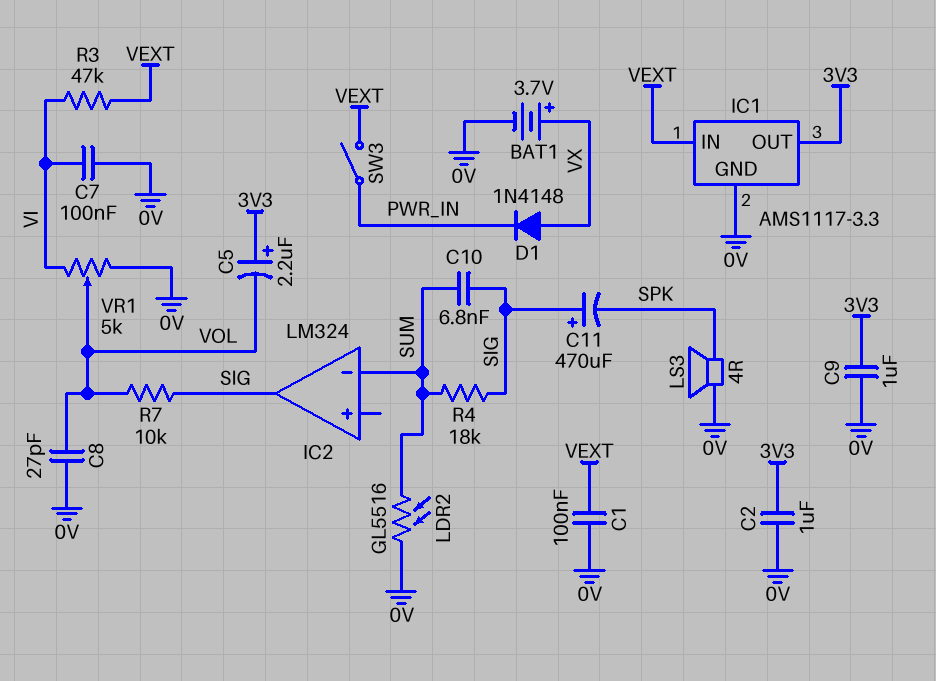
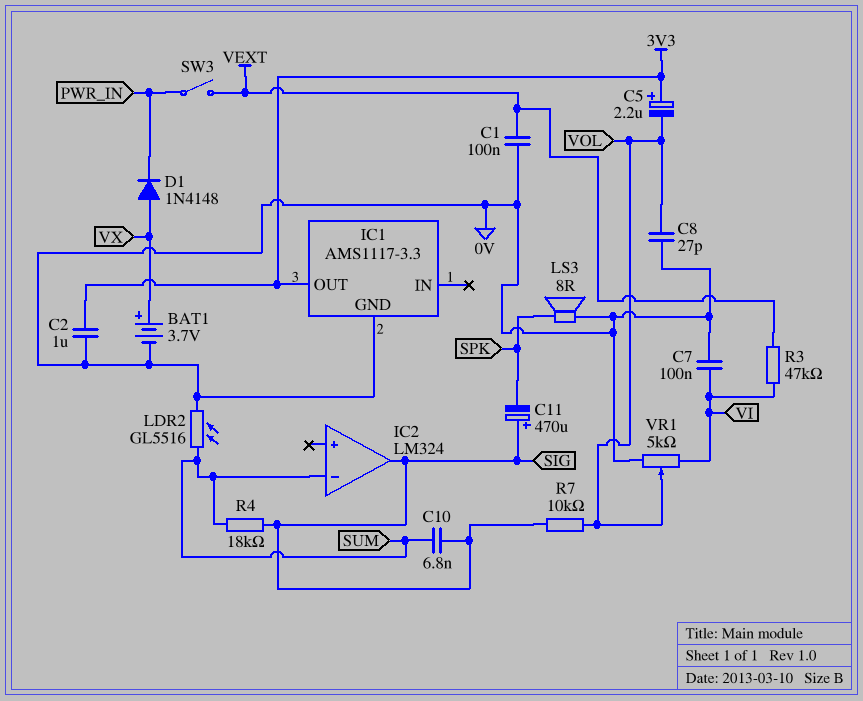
C9: 1uF (0V, 3V3) -> none
IC1 pin IN: VEXT -> none
LS3: speaker 4R (0V, SPK) -> speaker 8R (0V, SPK)

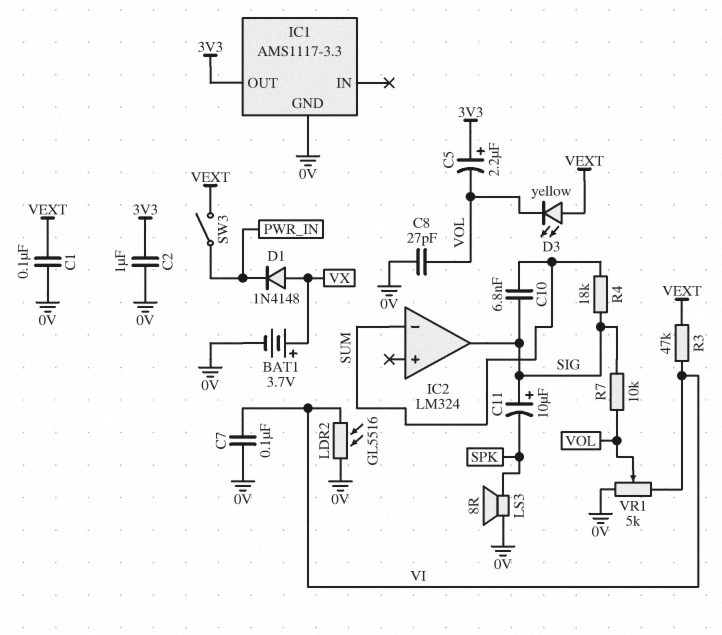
C11: 470uF (plus SIG, minus SPK) -> 10uF (plus SIG, minus SPK)
D3: none -> LED yellow (A VEXT, K VOL)
LDR2: GL5516 (0V, SUM) -> GL5516 (0V, VI)

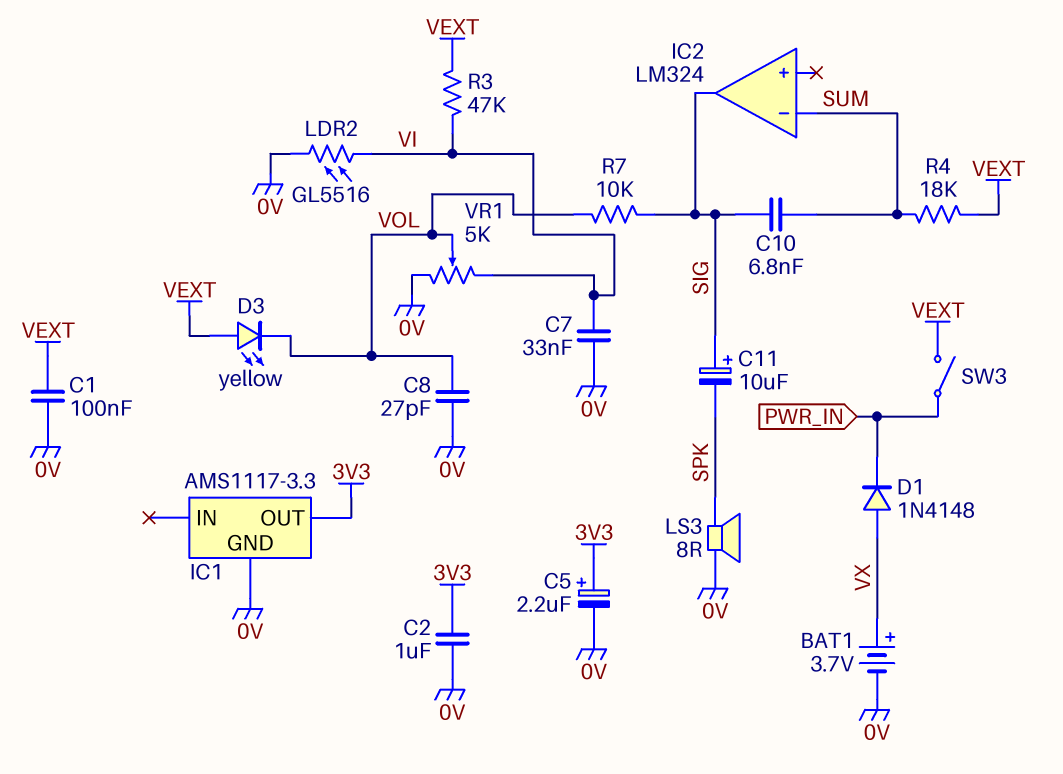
C5: 2.2uF (plus 3V3, minus VOL) -> 2.2uF (plus 3V3, minus 0V)
C7: 100nF (0V, VI) -> 33nF (0V, VI)
R4: 18k (SIG, SUM) -> 18k (SUM, VEXT)

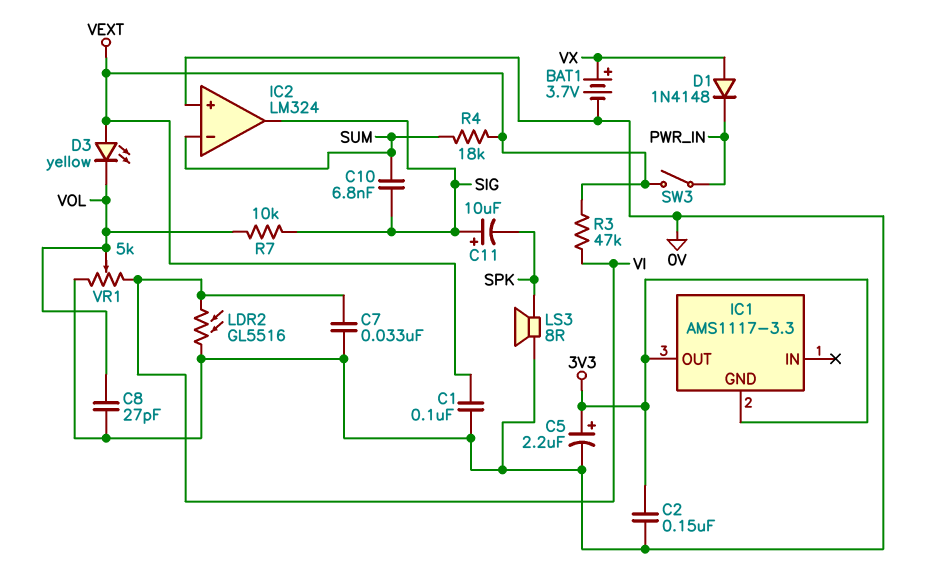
C2: 1uF (0V, 3V3) -> 150nF (0V, 3V3)
IC1 pin GND: 0V -> 3V3
IC2 pin in+: none -> 0V

